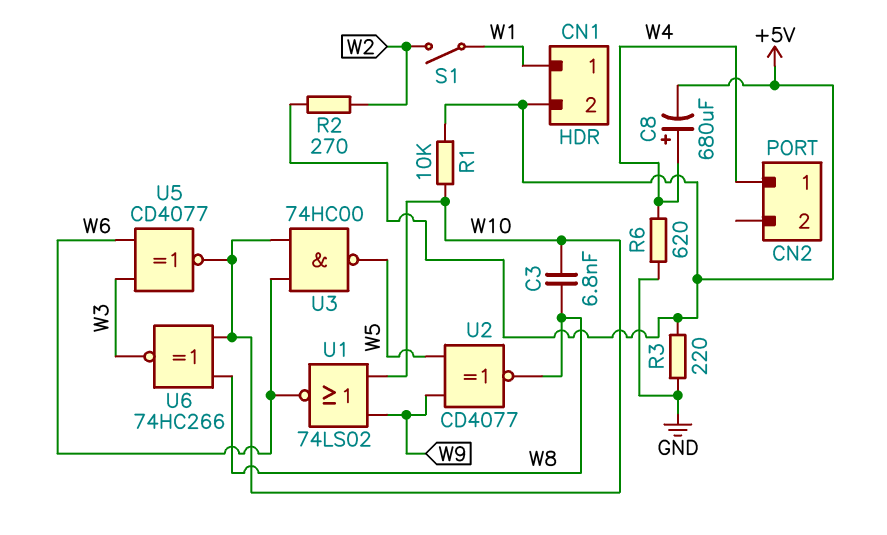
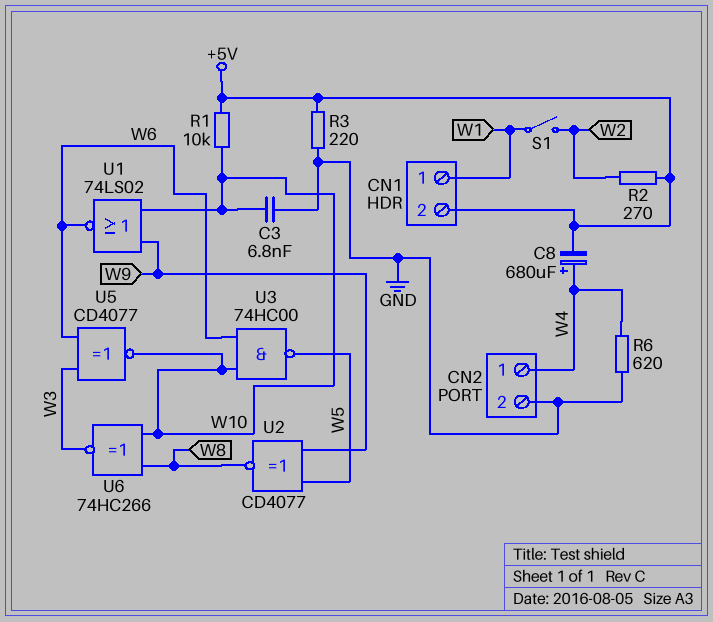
C3: 6.8nF (W8, W10) -> 6.8nF (GND, W10)
CN2 pin 2: none -> GND

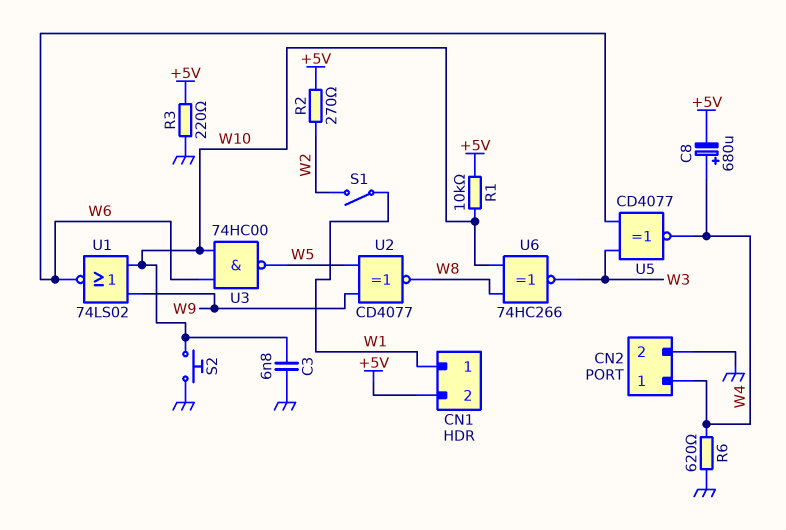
S2: none -> button (GND, W10)
U5: XNOR CD4077 (in W3, in W6, out W10) -> XNOR CD4077 (in W3, in W6, out W4)

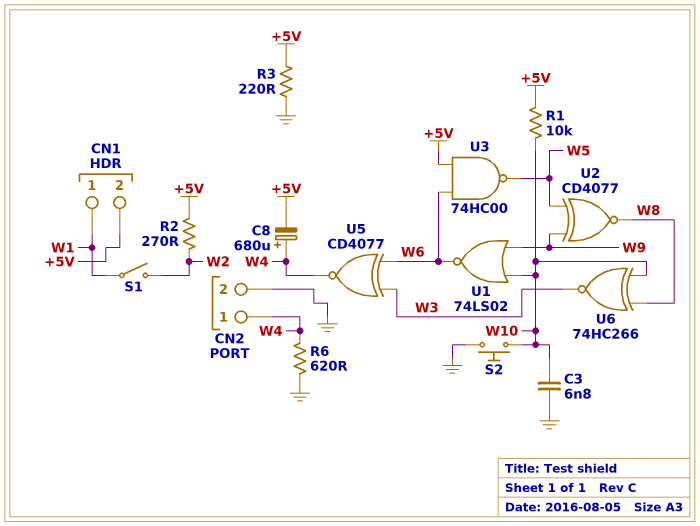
U3: NAND 74HC00 (in W6, in W10, out W5) -> NAND 74HC00 (in +5V, in W6, out W5)

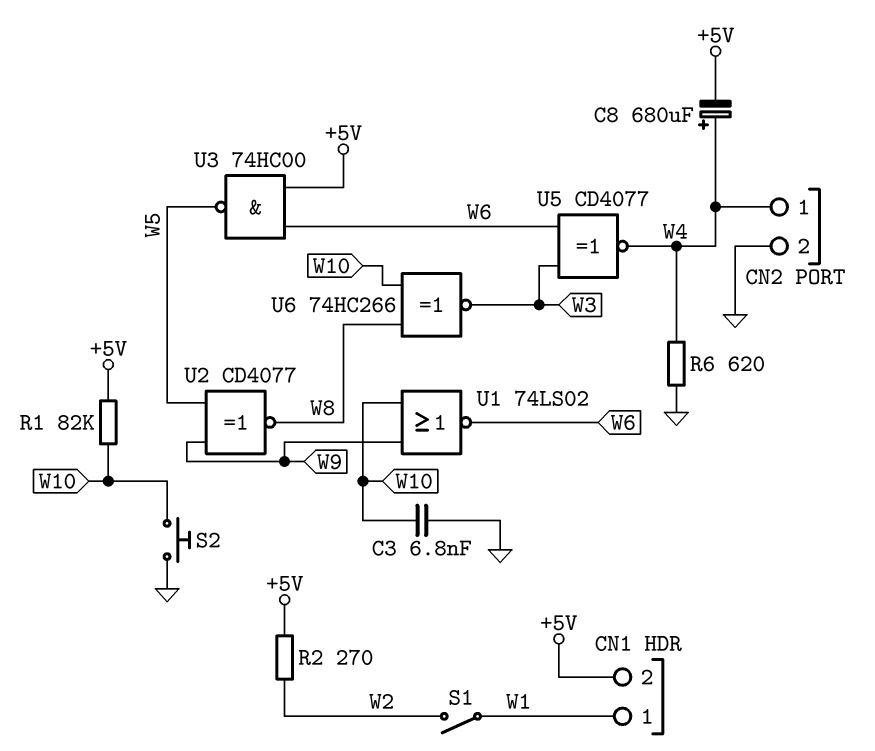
R1: 10k (+5V, W10) -> 82k (+5V, W10)
R3: 220 (+5V, GND) -> none

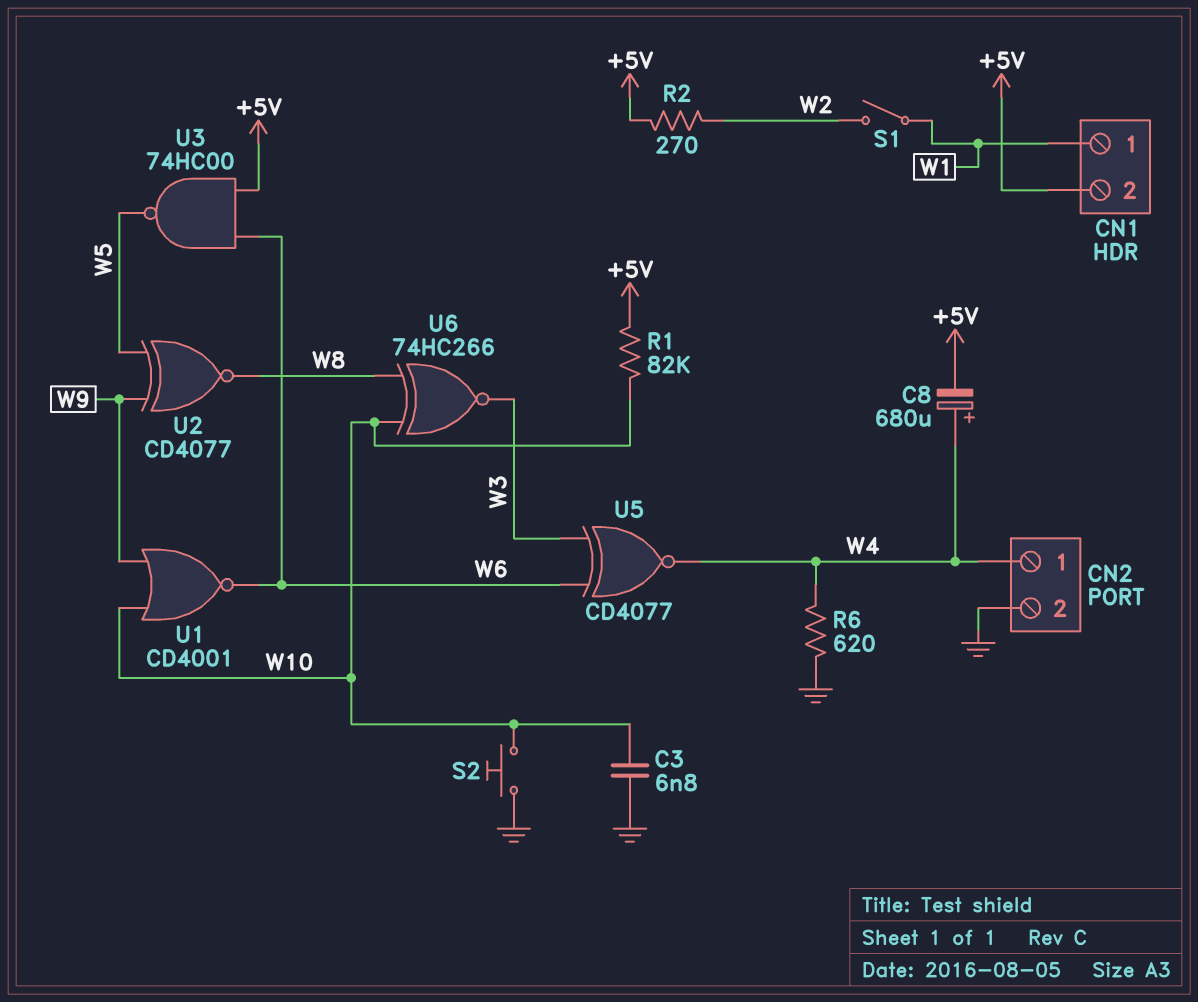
U1: NOR 74LS02 (in W9, in W10, out W6) -> NOR CD4001 (in W9, in W10, out W6)

